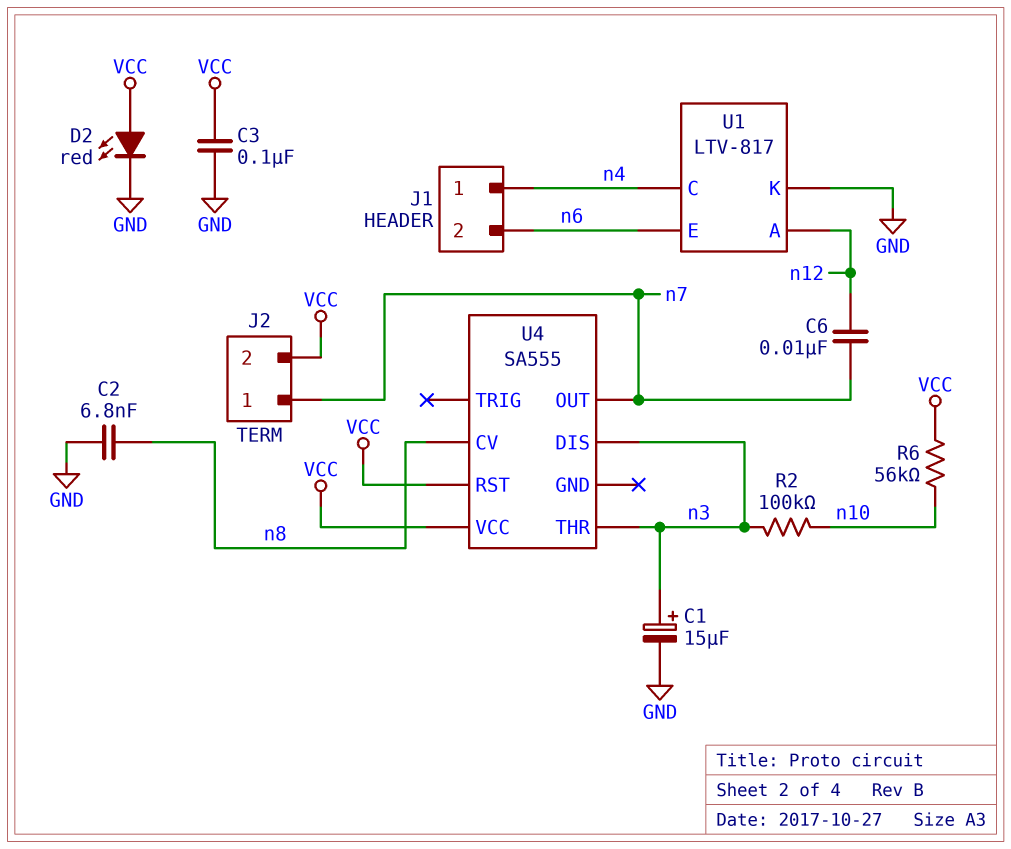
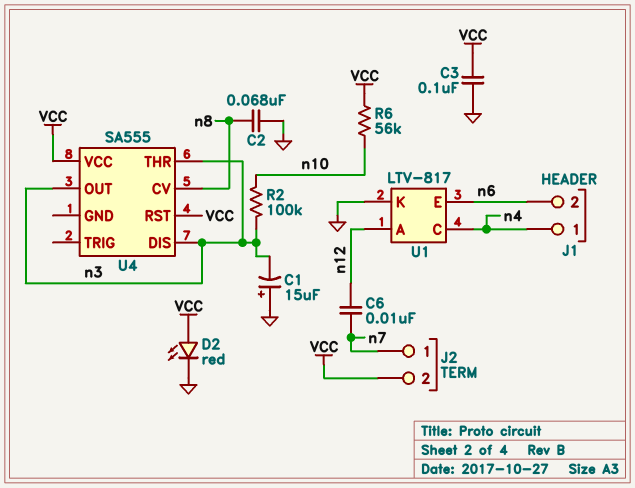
C1: 15uF (plus n3, minus GND) -> 15uF (plus GND, minus n3)
C2: 6.8nF (GND, n8) -> 68nF (GND, n8)
U4 pin OUT: n7 -> n3

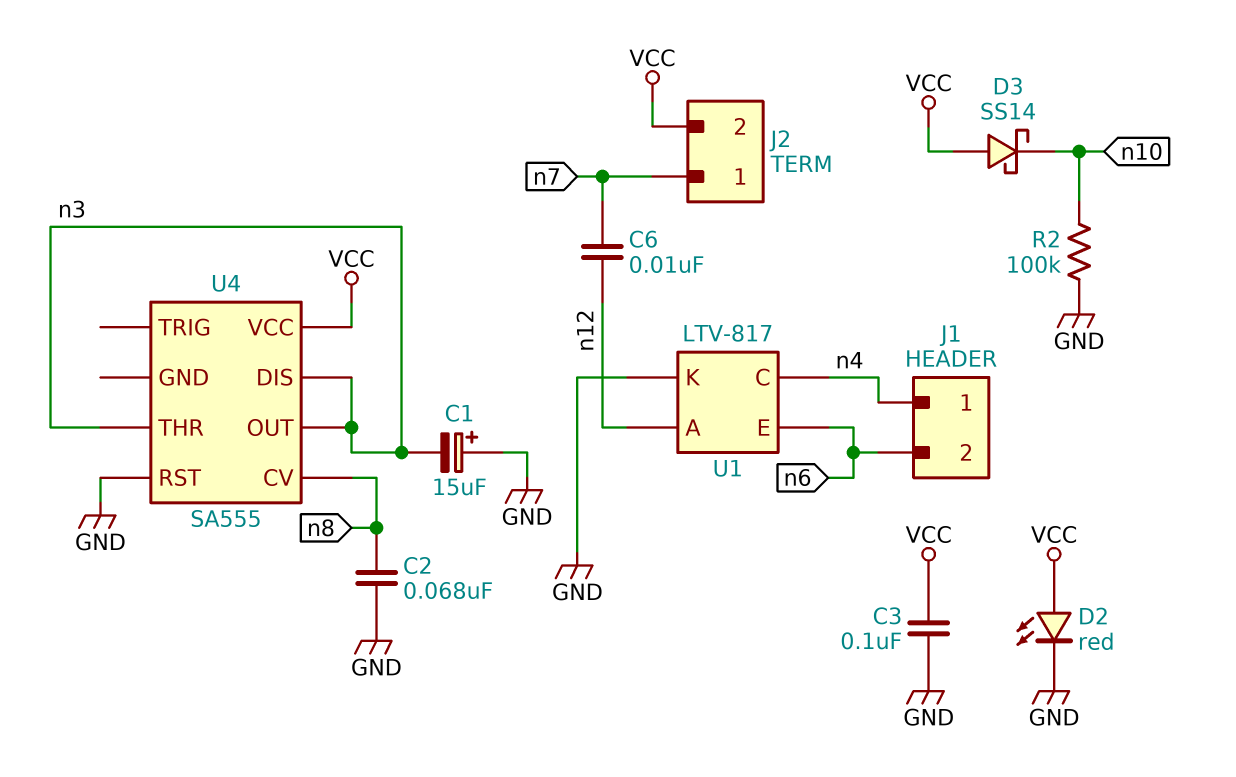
D3: none -> schottky SS14 (A VCC, K n10)
R2: 100k (n3, n10) -> 100k (GND, n10)
R6: 56k (VCC, n10) -> none
U4 pin RST: VCC -> GND

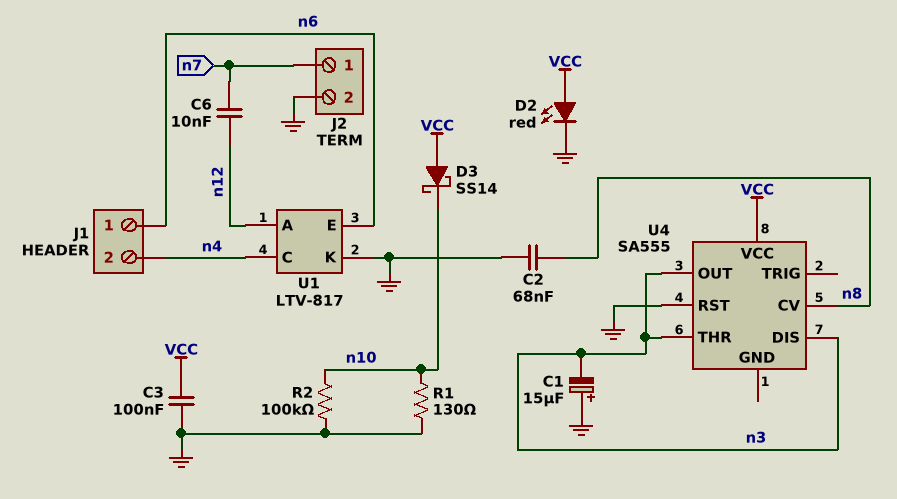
J1 pin 1: n4 -> n6
J1 pin 2: n6 -> n4
J2 pin 2: VCC -> GND
R1: none -> 130 (GND, n10)

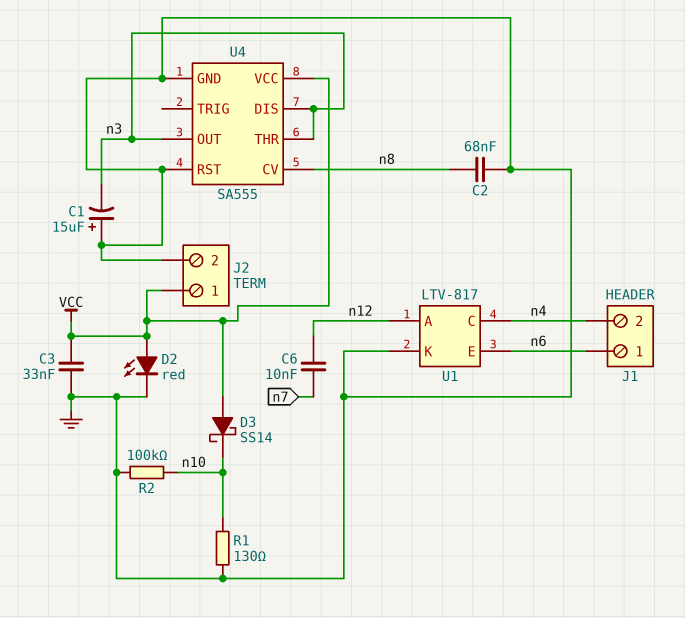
C3: 100nF (GND, VCC) -> 33nF (GND, VCC)
J2 pin 1: n7 -> VCC
U4 pin GND: none -> GND

